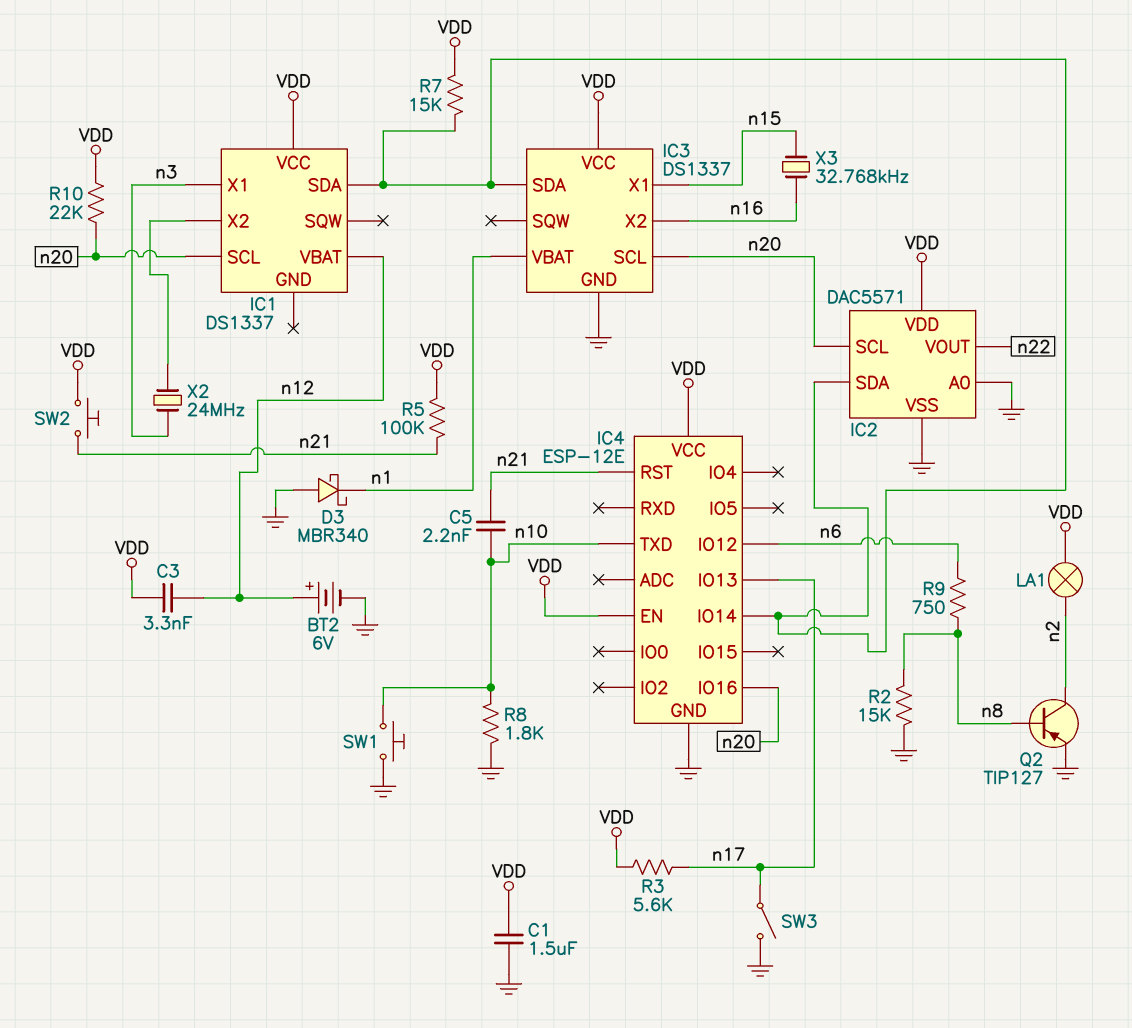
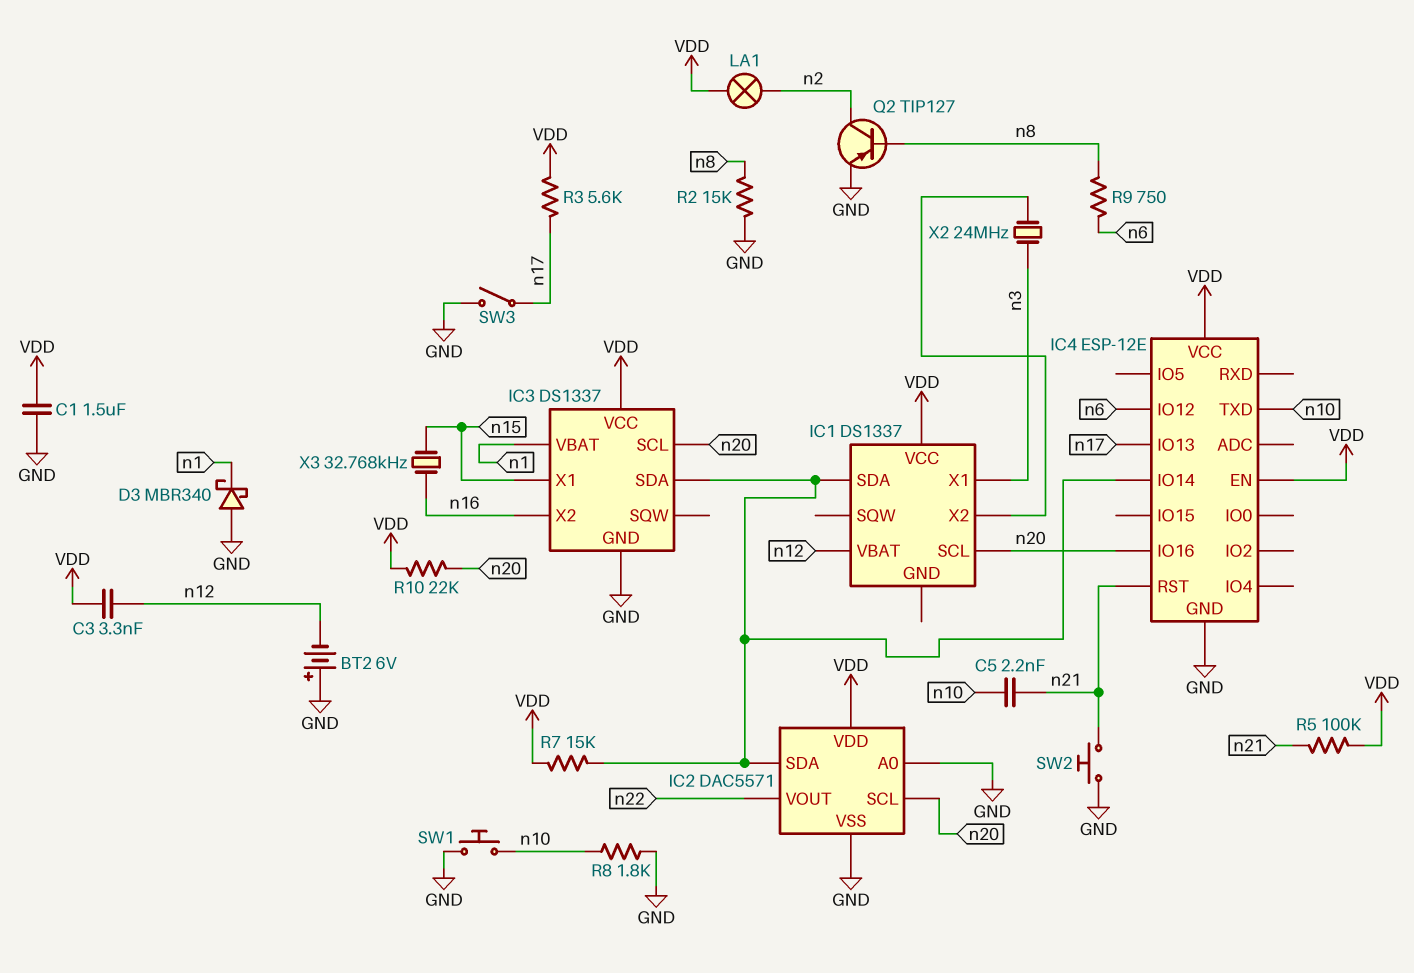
BT2: 6V (plus n12, minus GND) -> 6V (plus GND, minus n12)
SW2: button (VDD, n21) -> button (GND, n21)

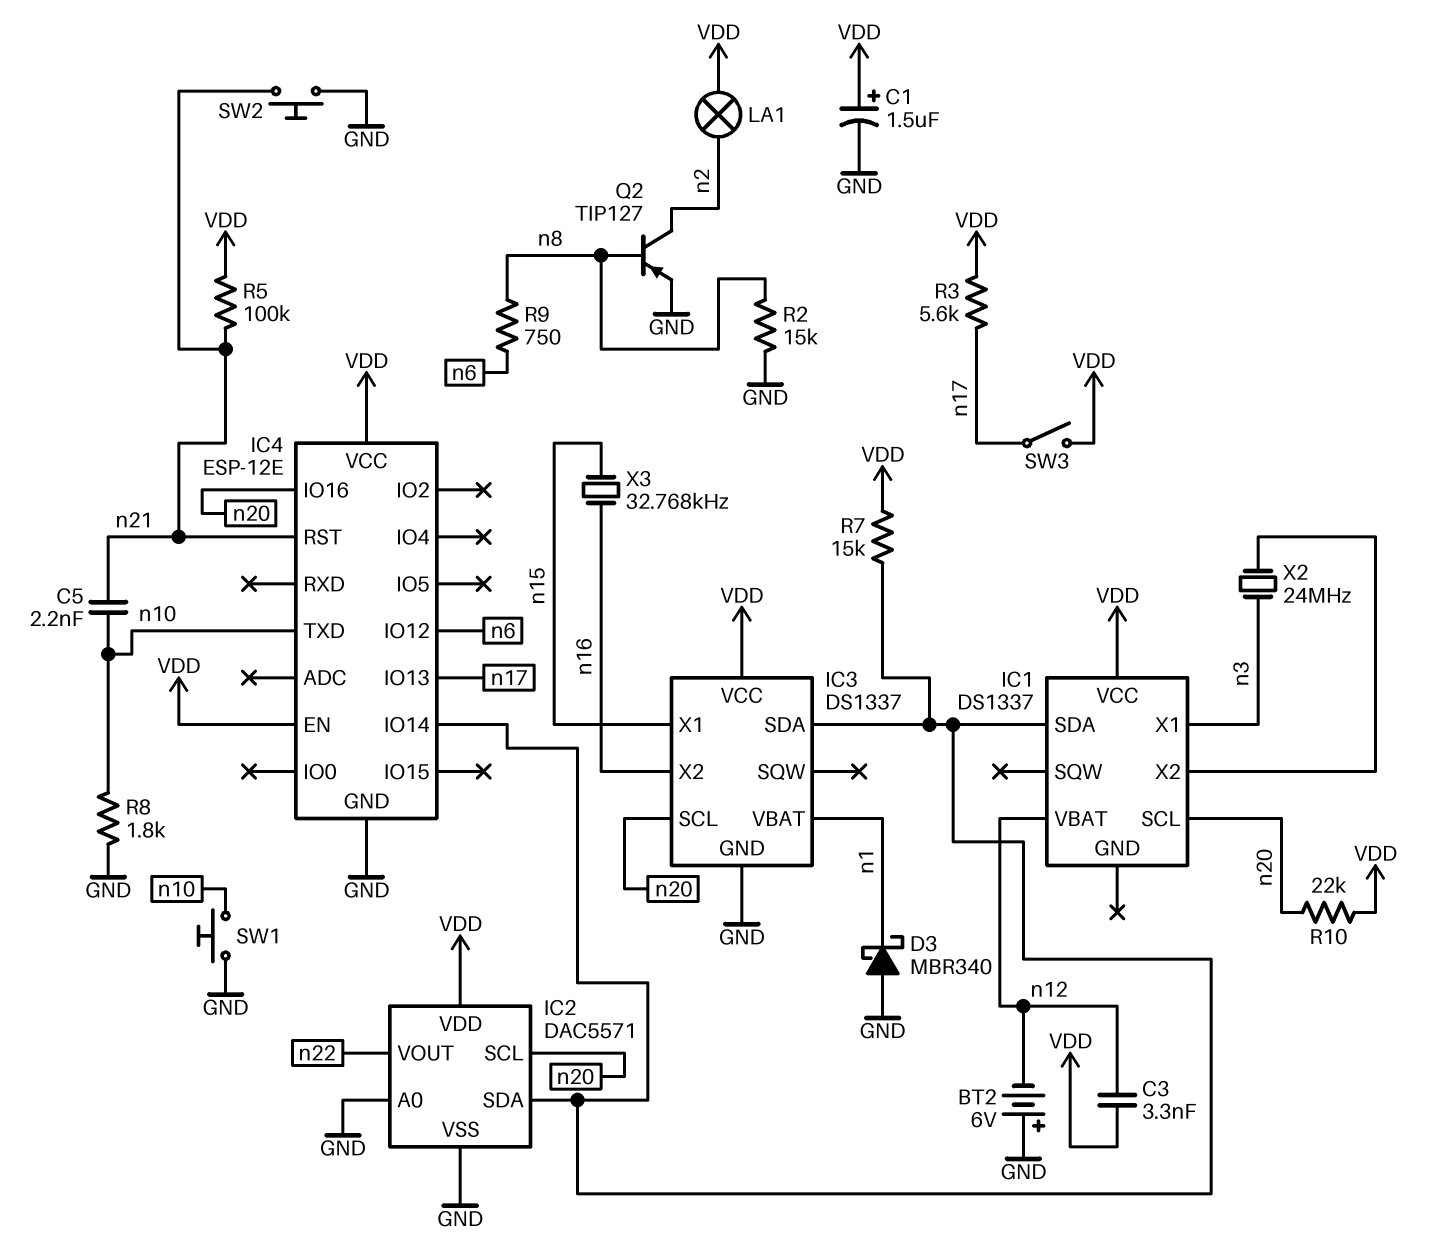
C1: 1.5uF (GND, VDD) -> 1.5uF (plus VDD, minus GND)
SW3: switch (GND, n17) -> switch (VDD, n17)

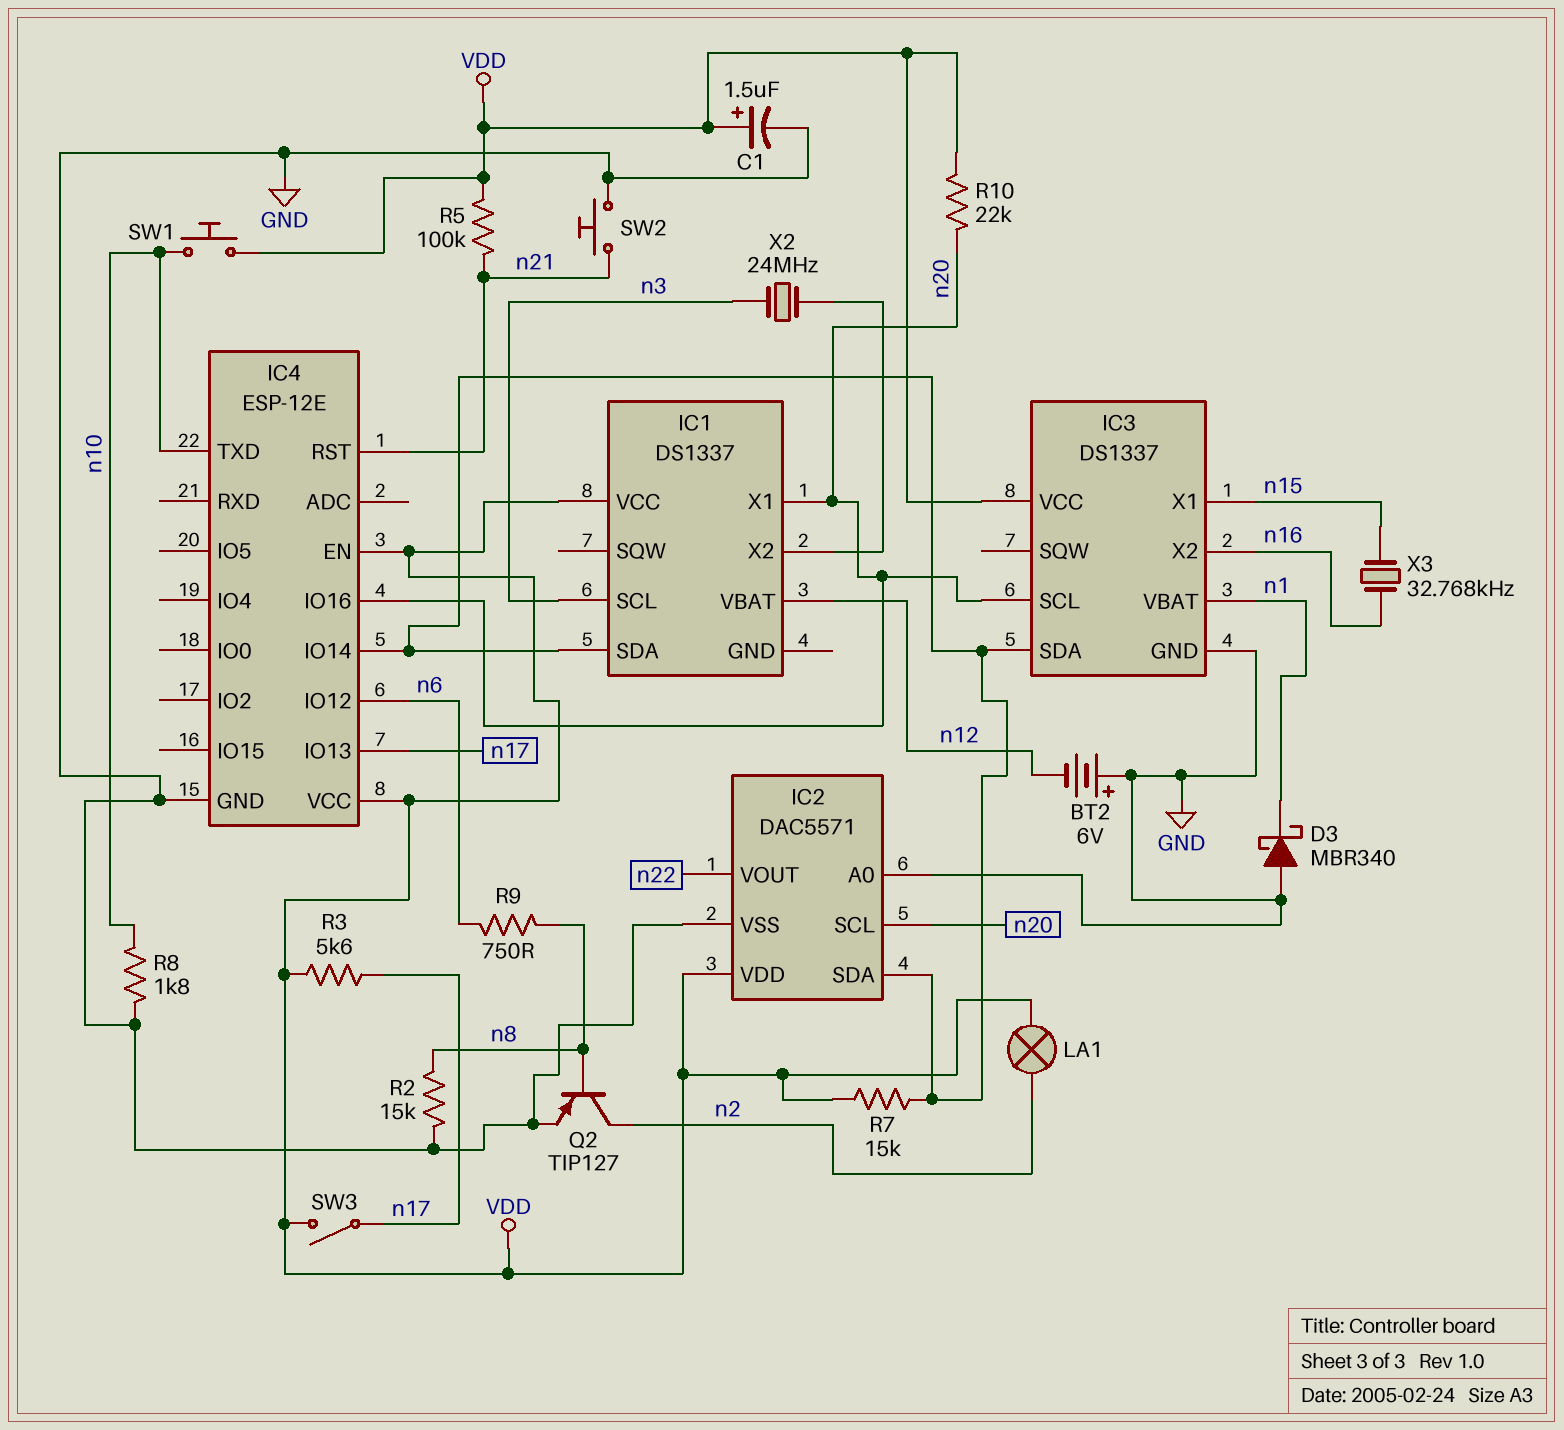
C3: 3.3nF (VDD, n12) -> none
C5: 2.2nF (n10, n21) -> none
IC1 pin SCL: n20 -> n3
IC1 pin X1: n3 -> n20
SW1: button (GND, n10) -> button (VDD, n10)

